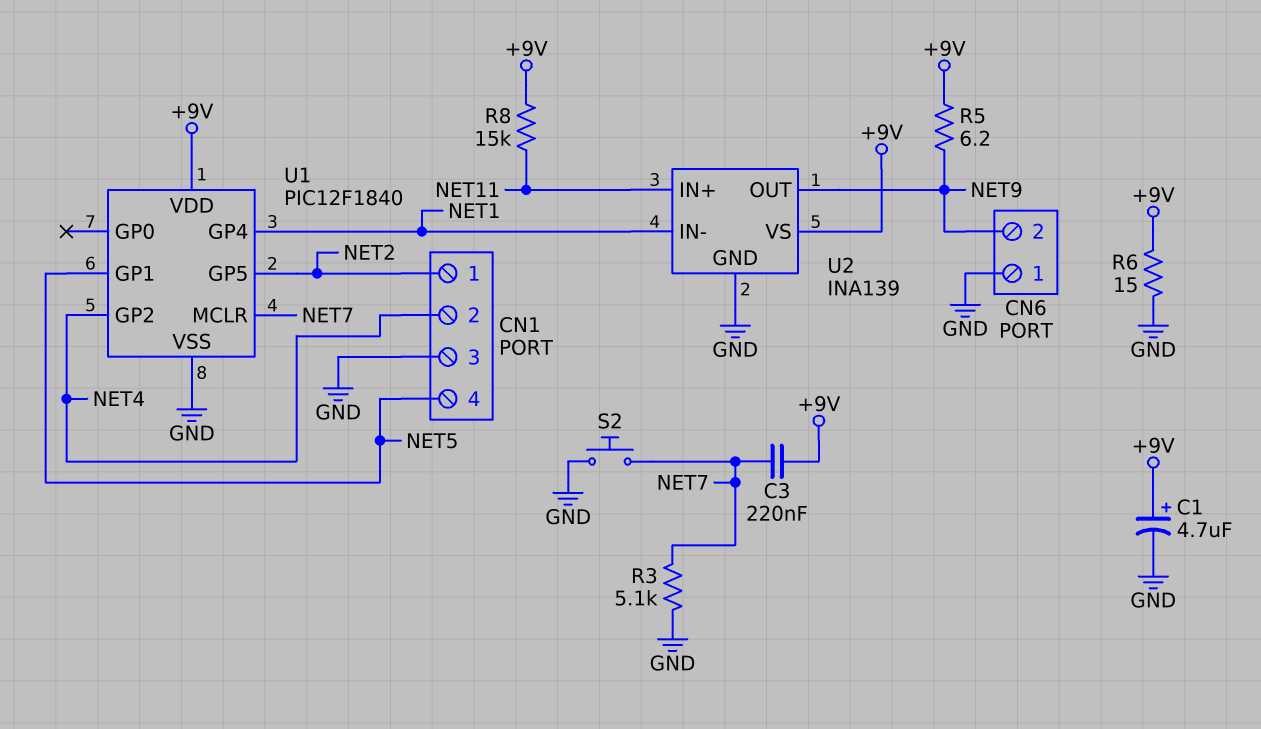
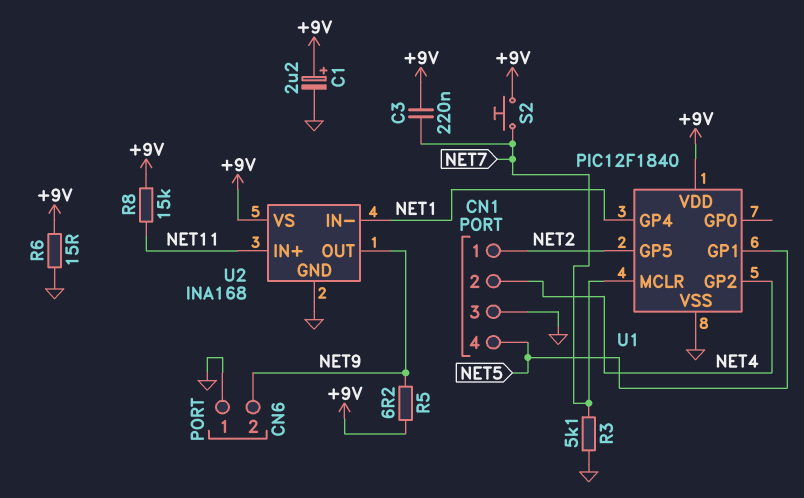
C1: 4.7uF (plus +9V, minus GND) -> 2.2uF (plus +9V, minus GND)
S2: button (GND, NET7) -> button (+9V, NET7)
U2: INA139 -> INA168

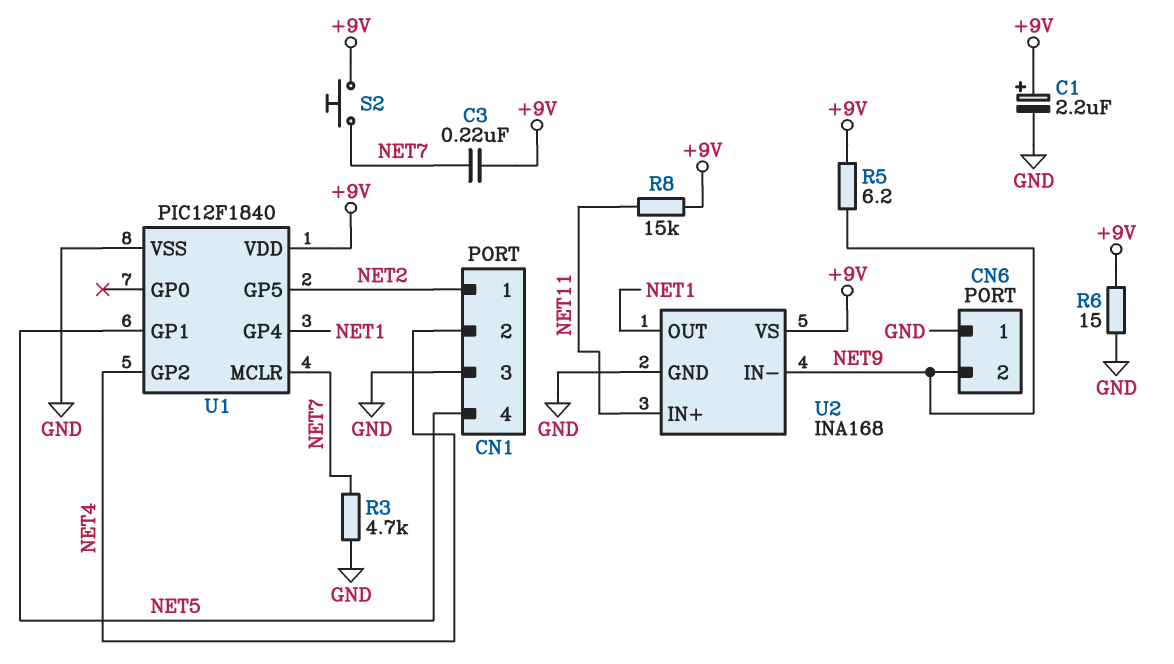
R3: 5.1k (GND, NET7) -> 4.7k (GND, NET7)
U2 pin IN-: NET1 -> NET9
U2 pin OUT: NET9 -> NET1

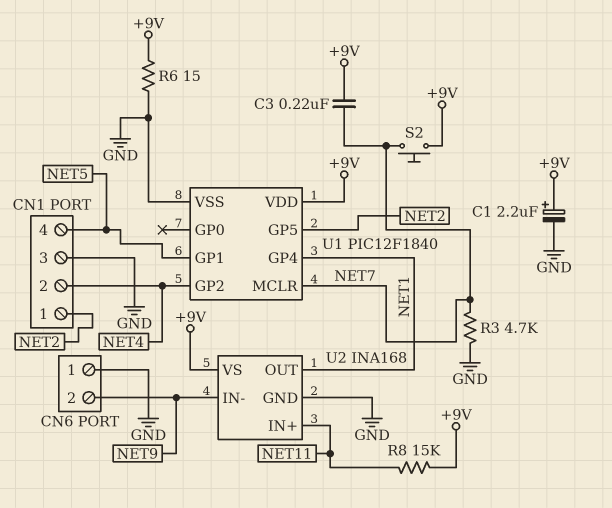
R5: 6.2 (+9V, NET9) -> none

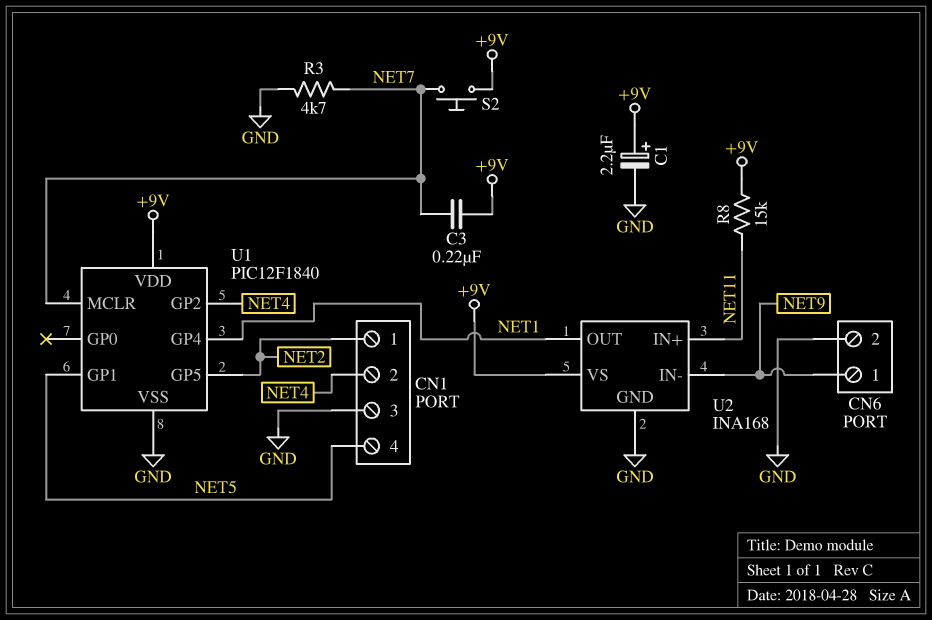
CN6 pin 1: GND -> NET9
CN6 pin 2: NET9 -> GND
R6: 15 (+9V, GND) -> none

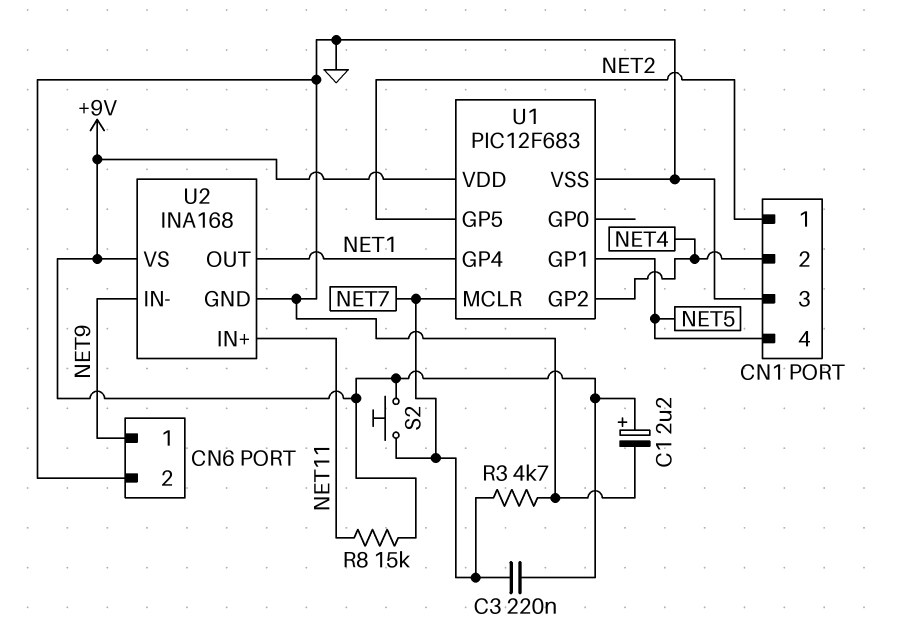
U1: PIC12F1840 -> PIC12F683

